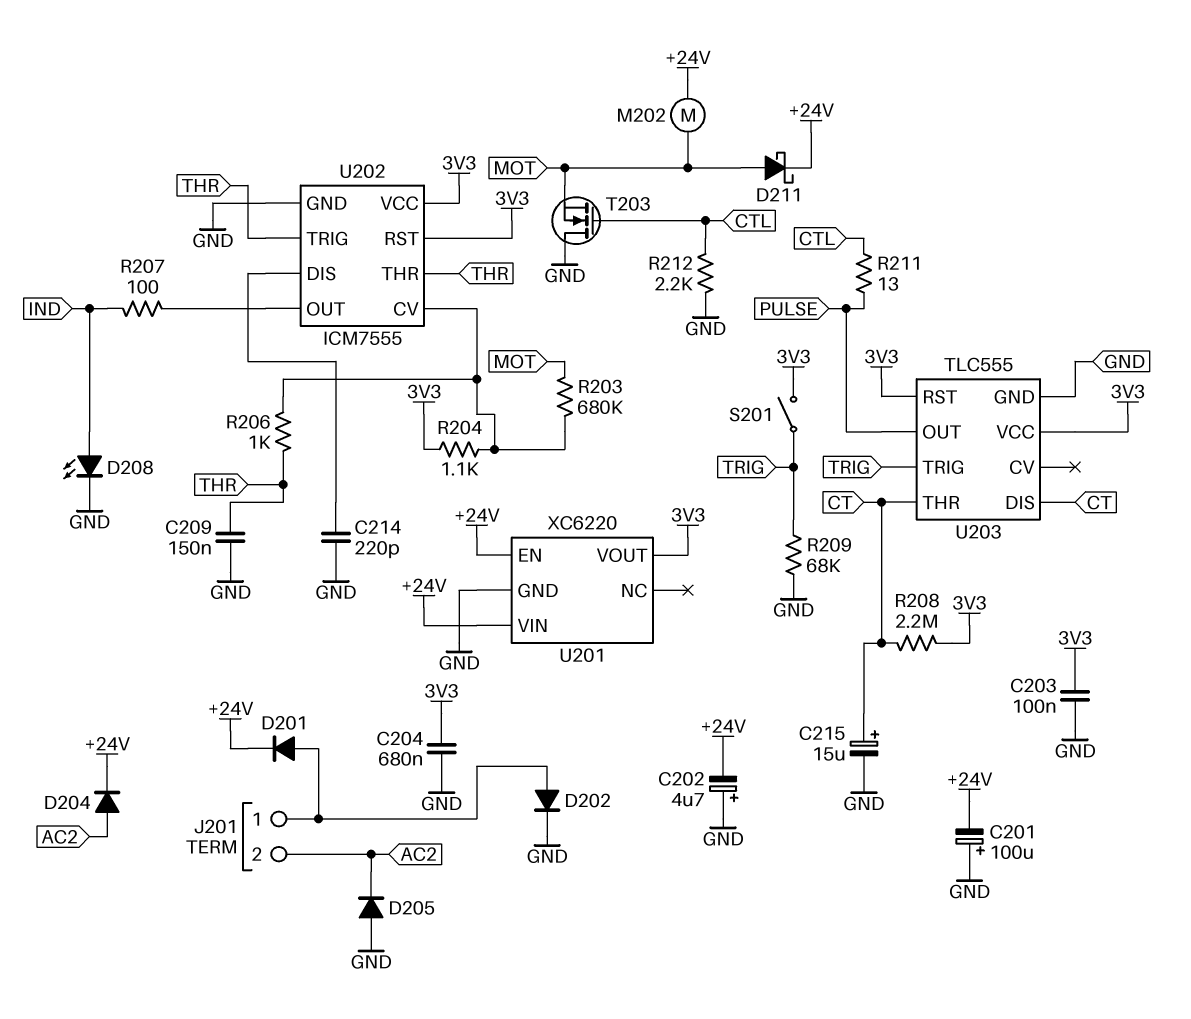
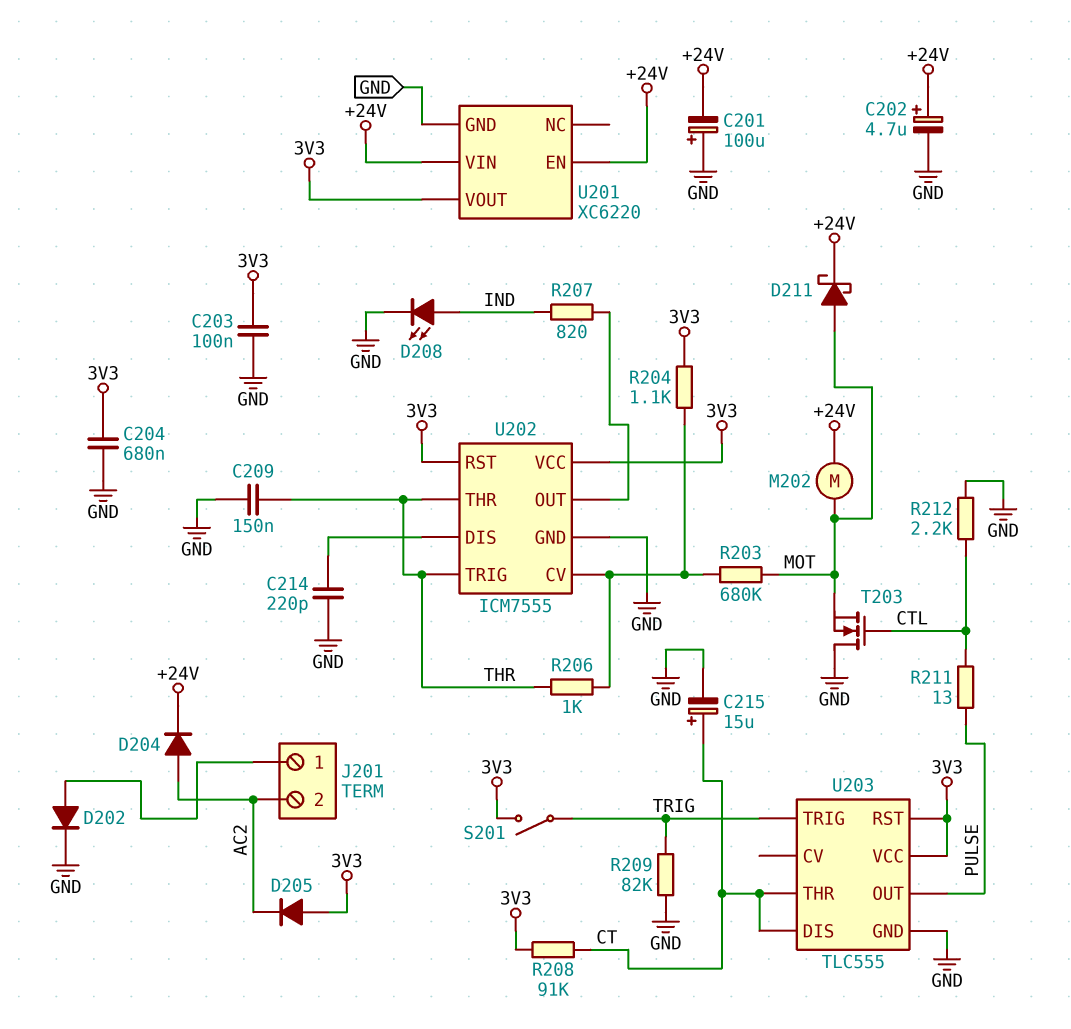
C202: 4.7uF (plus GND, minus +24V) -> 4.7uF (plus +24V, minus GND)
D201: diode (A J201/1, K +24V) -> none
D205: diode (A GND, K AC2) -> diode (A 3V3, K AC2)
R207: 100 (IND, U202/OUT) -> 820 (IND, U202/OUT)
R208: 2.2M (3V3, CT) -> 91k (3V3, CT)
R209: 68k (GND, TRIG) -> 82k (GND, TRIG)

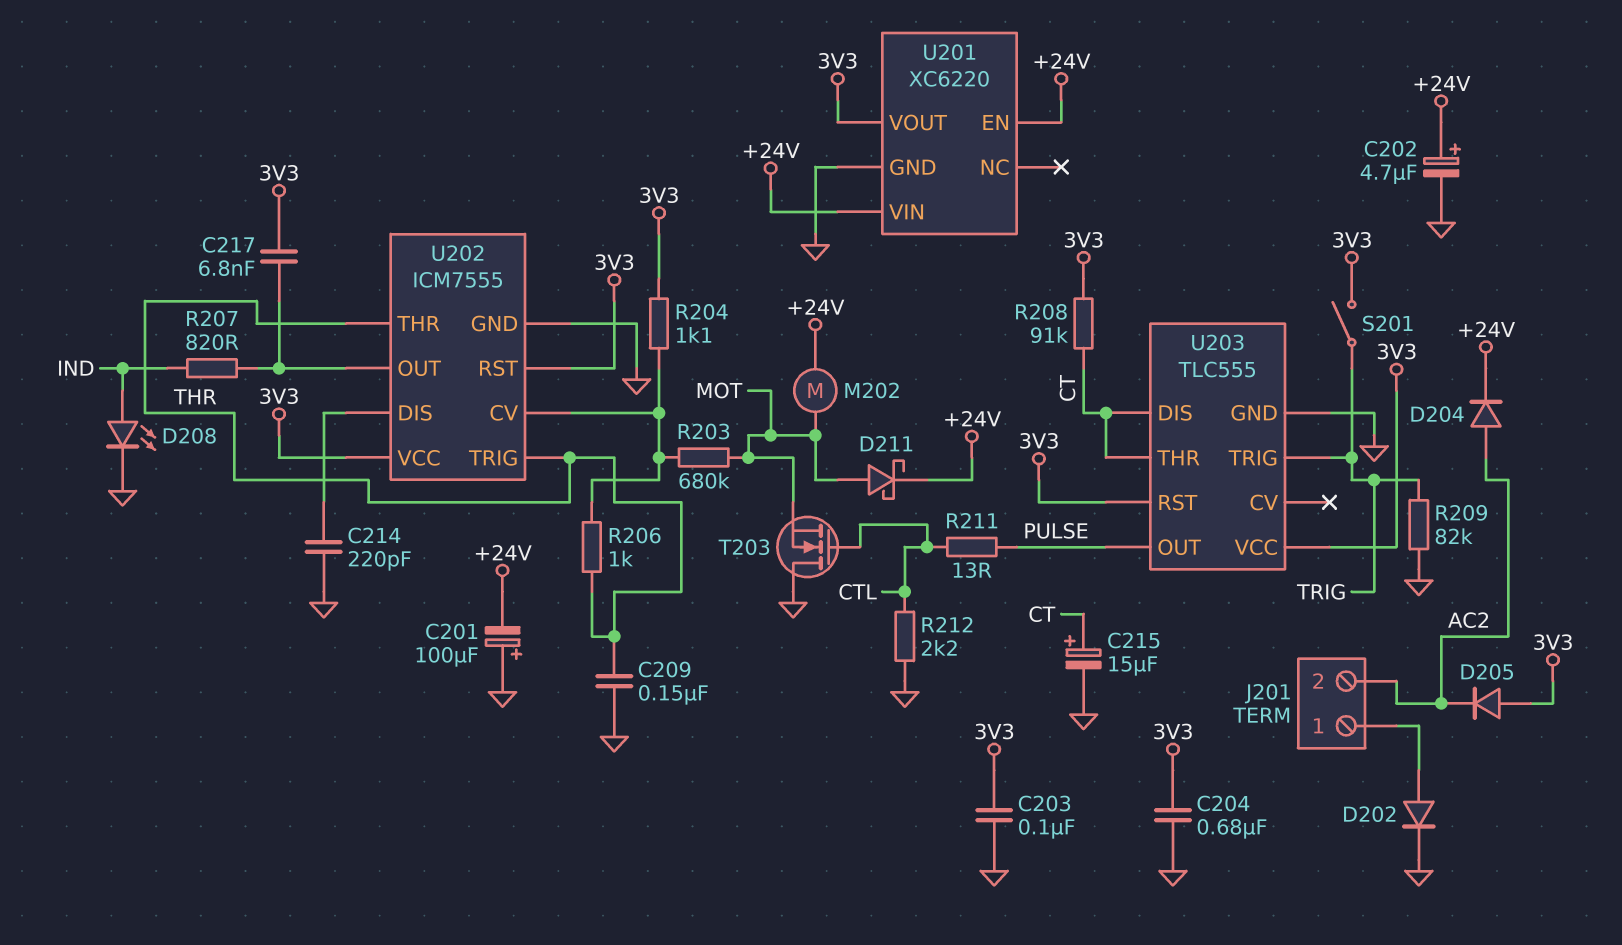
C217: none -> 6.8nF (3V3, U202/OUT)

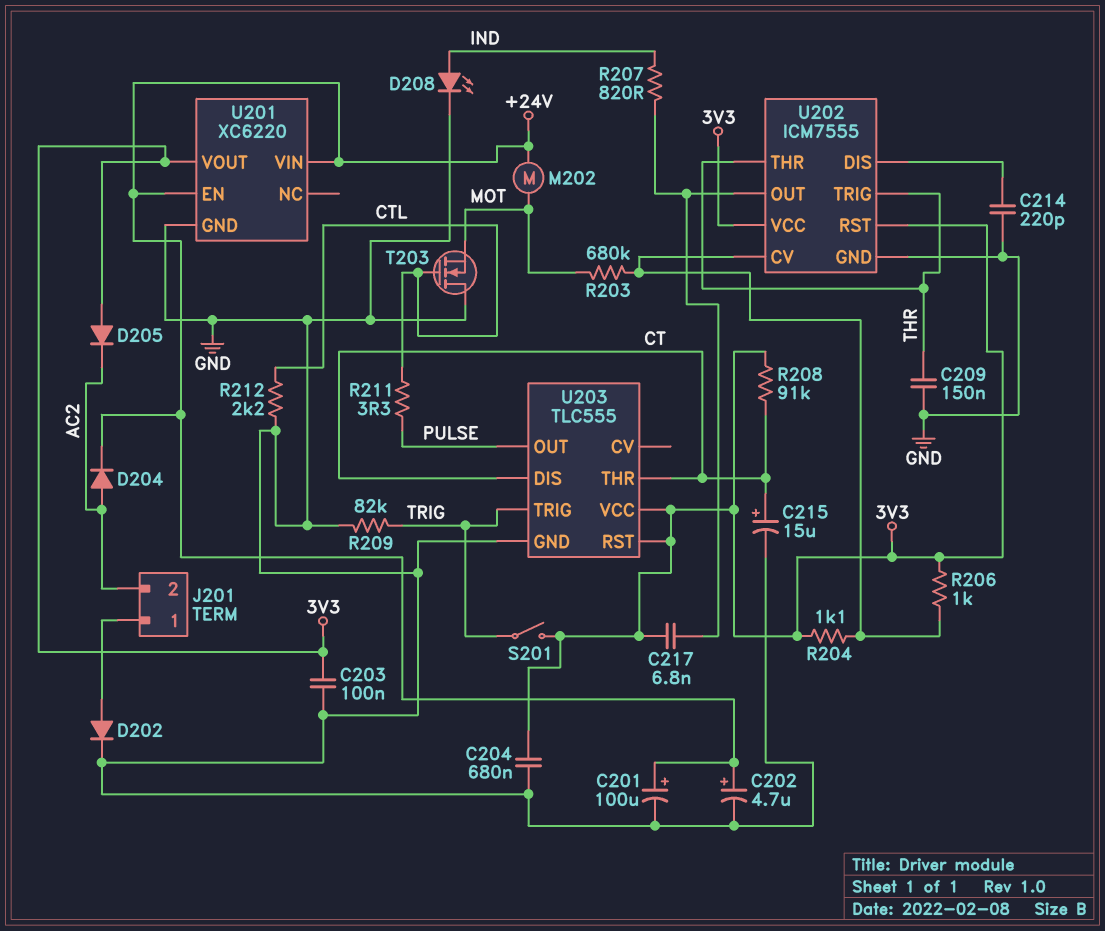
C201: 100uF (plus GND, minus +24V) -> 100uF (plus +24V, minus GND)
D211: schottky (A MOT, K +24V) -> none
R206: 1k (THR, U202/CV) -> 1k (3V3, U202/CV)
R211: 13 (CTL, PULSE) -> 3.3 (CTL, PULSE)

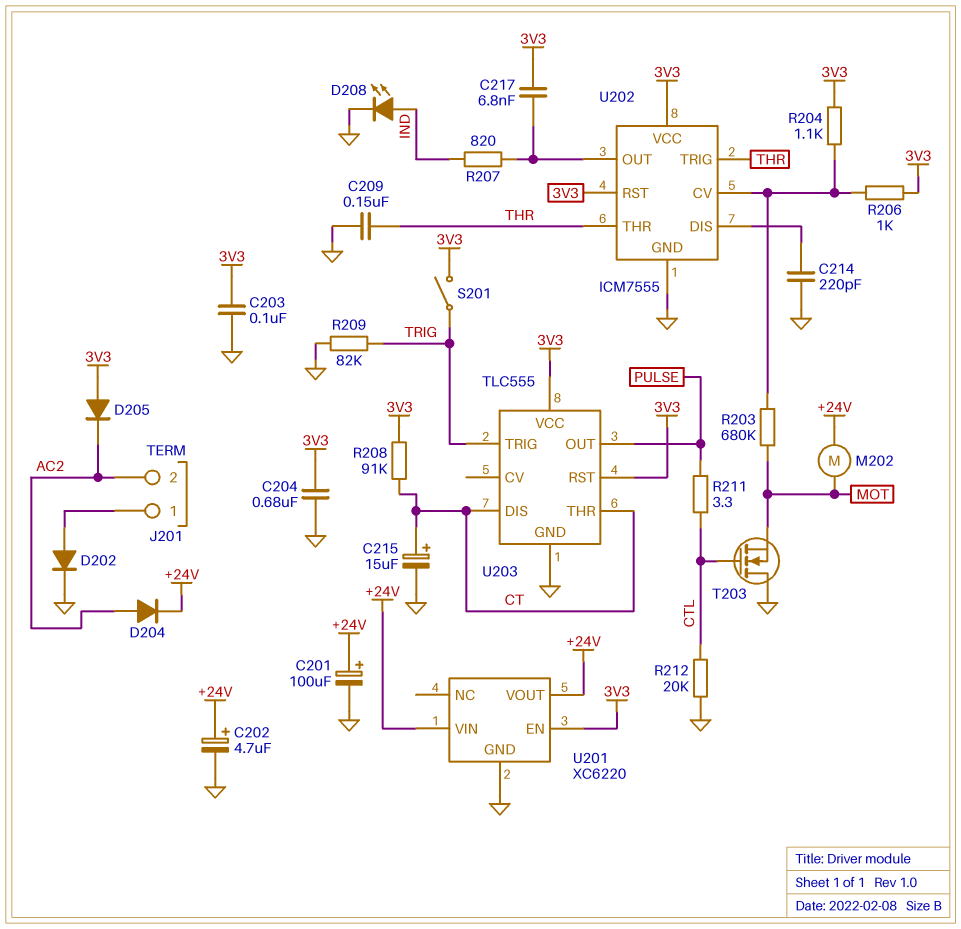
R212: 2.2k (CTL, GND) -> 20k (CTL, GND)
U201 pin EN: +24V -> 3V3
U201 pin VOUT: 3V3 -> +24V

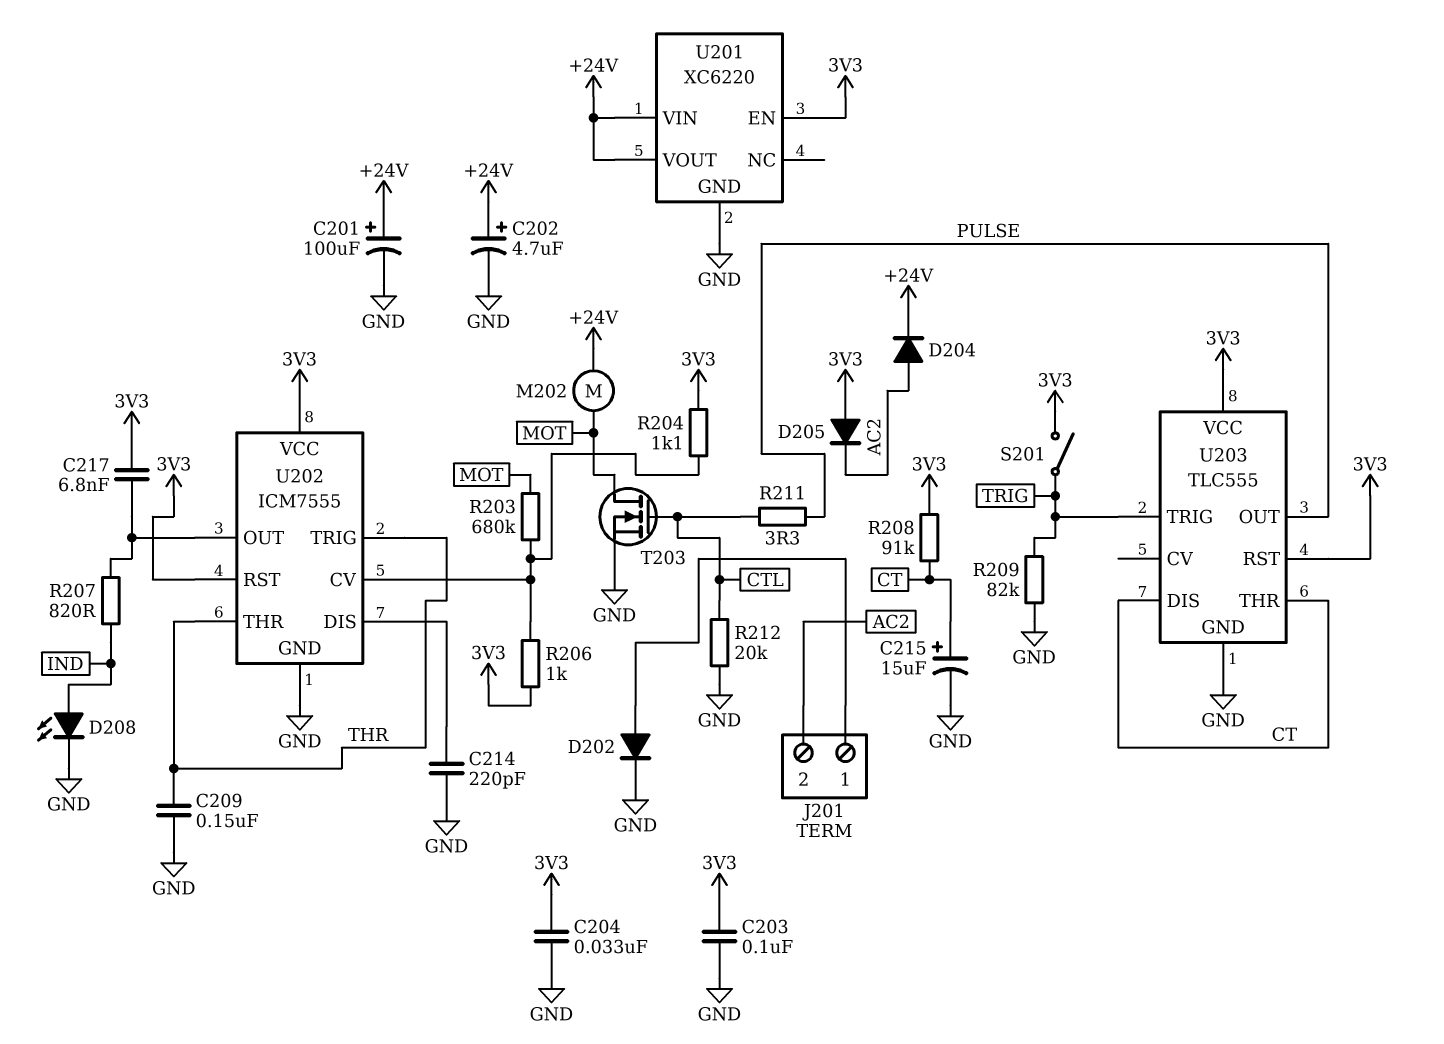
C204: 680nF (3V3, GND) -> 33nF (3V3, GND)
T203: NMOS (G CTL, D GND, S MOT) -> NMOS (G CTL, D MOT, S GND)

